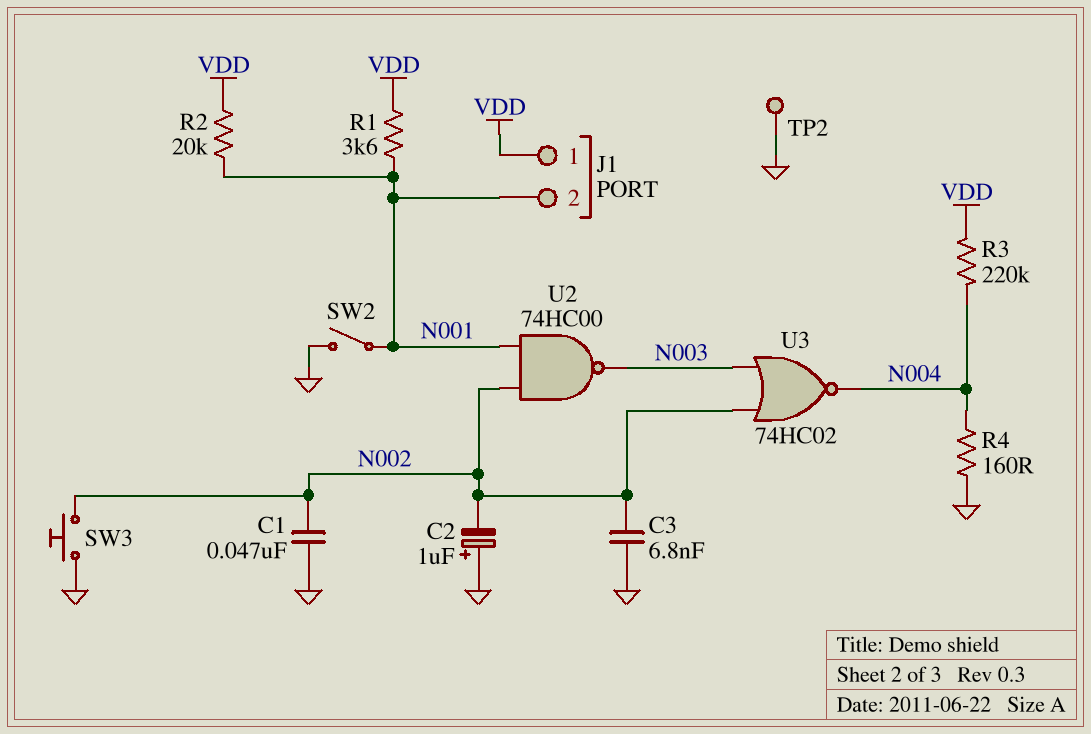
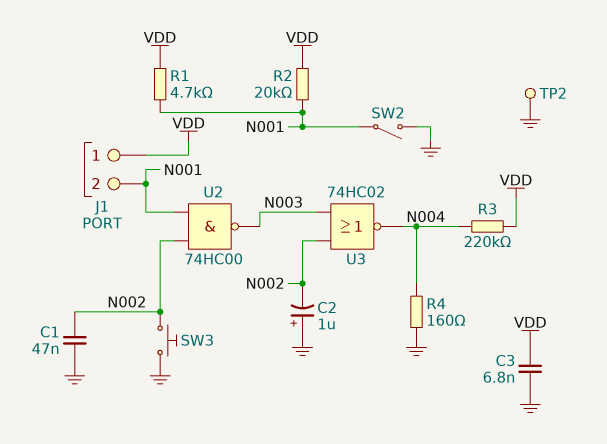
C3: 6.8nF (GND, N002) -> 6.8nF (GND, VDD)
R1: 3.6k (N001, VDD) -> 4.7k (N001, VDD)

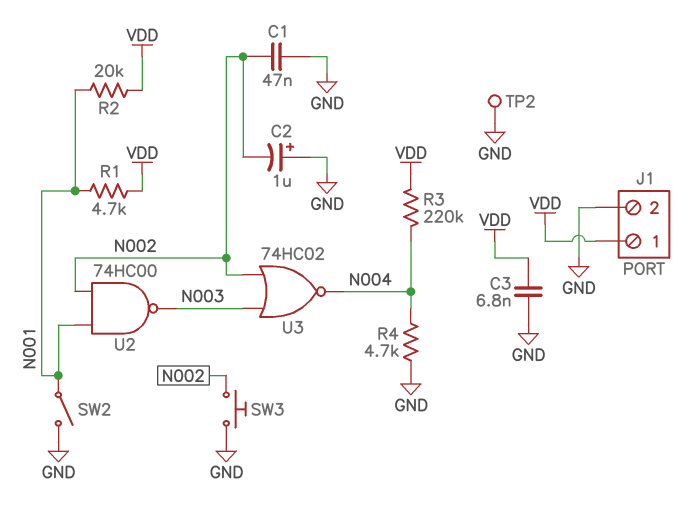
J1 pin 2: N001 -> GND
R4: 160 (GND, N004) -> 4.7k (GND, N004)

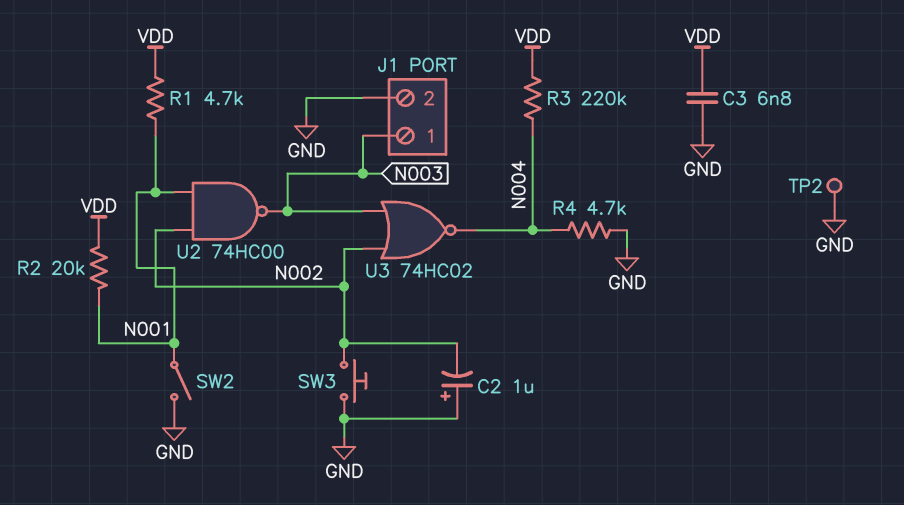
C1: 47nF (GND, N002) -> none
J1 pin 1: VDD -> N003

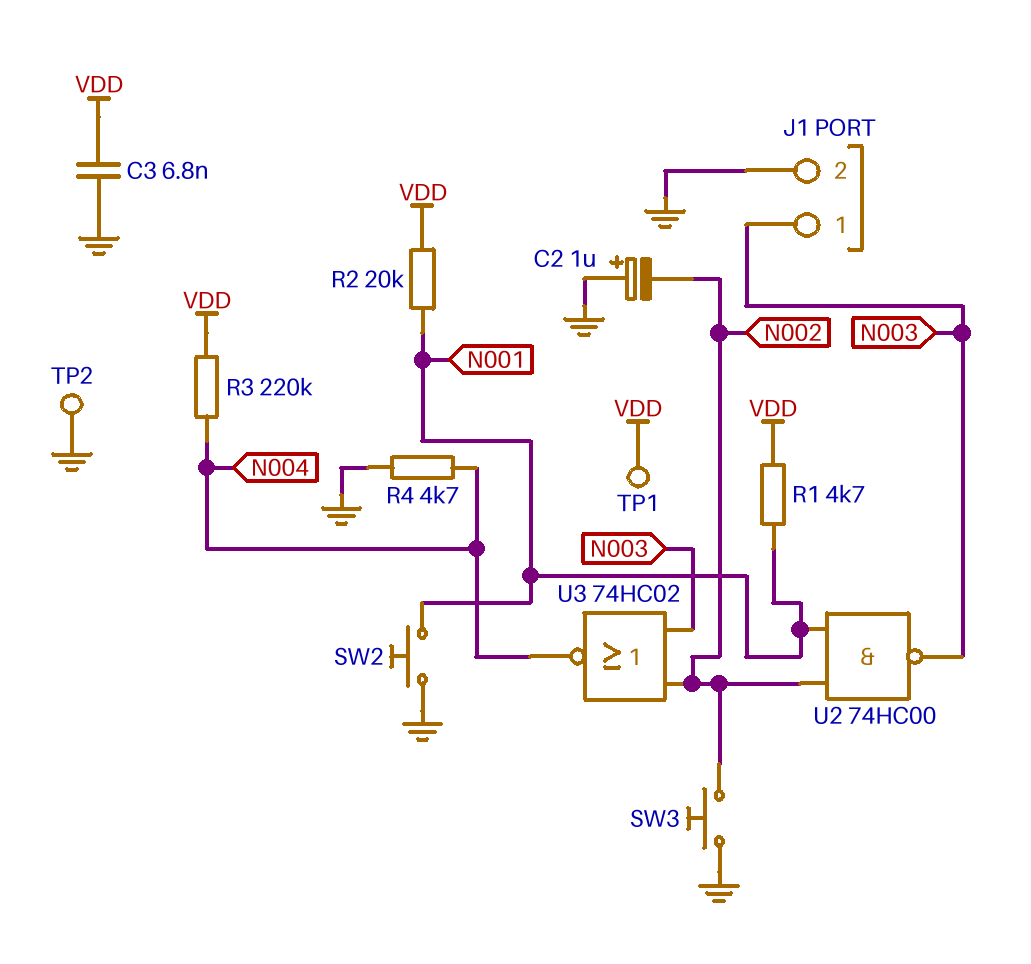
SW2: switch (GND, N001) -> button (GND, N001)
TP1: none -> test point (VDD)

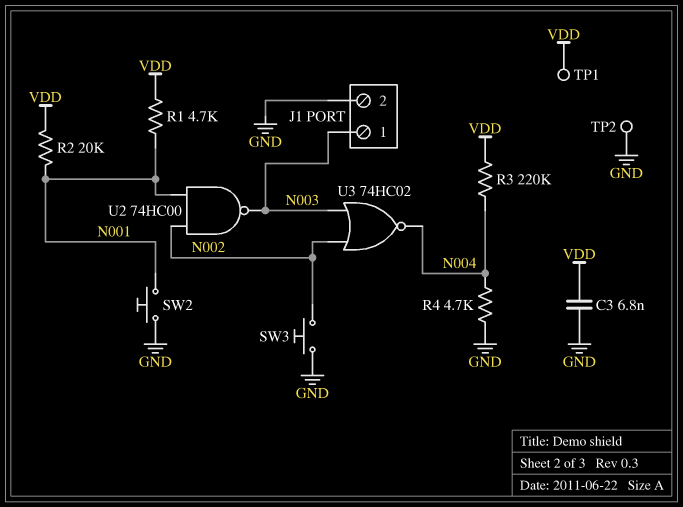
C2: 1uF (plus GND, minus N002) -> none

